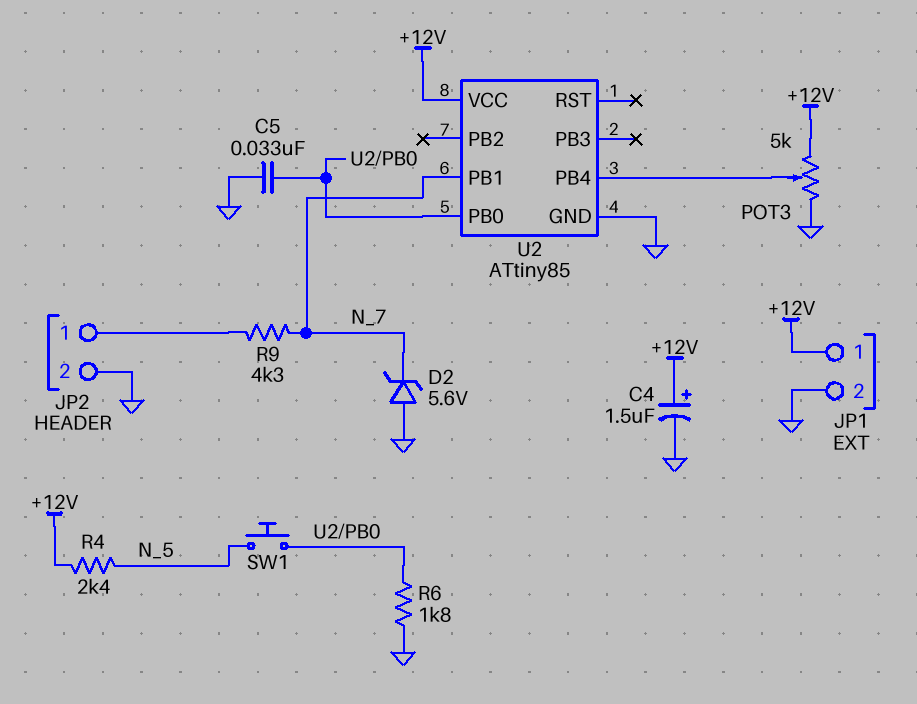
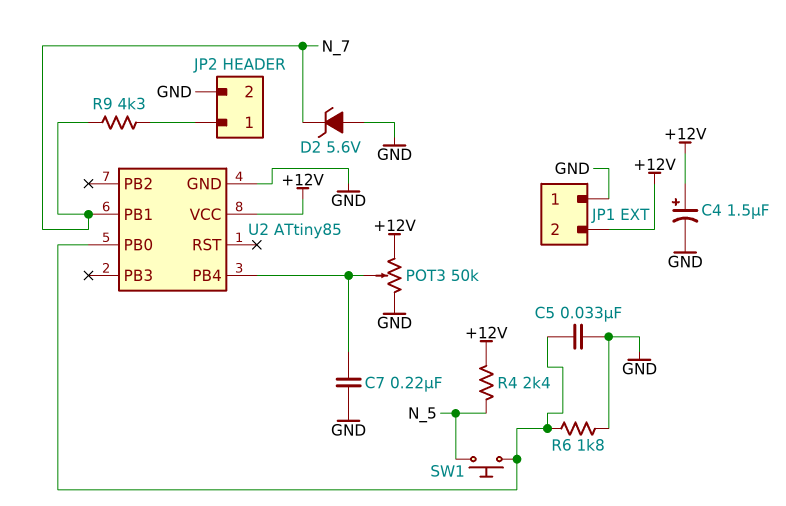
C7: none -> 220nF (GND, U2/PB4)
JP1 pin 1: +12V -> GND
JP1 pin 2: GND -> +12V
POT3: 5k (+12V, GND, wiper U2/PB4) -> 50k (+12V, GND, wiper U2/PB4)

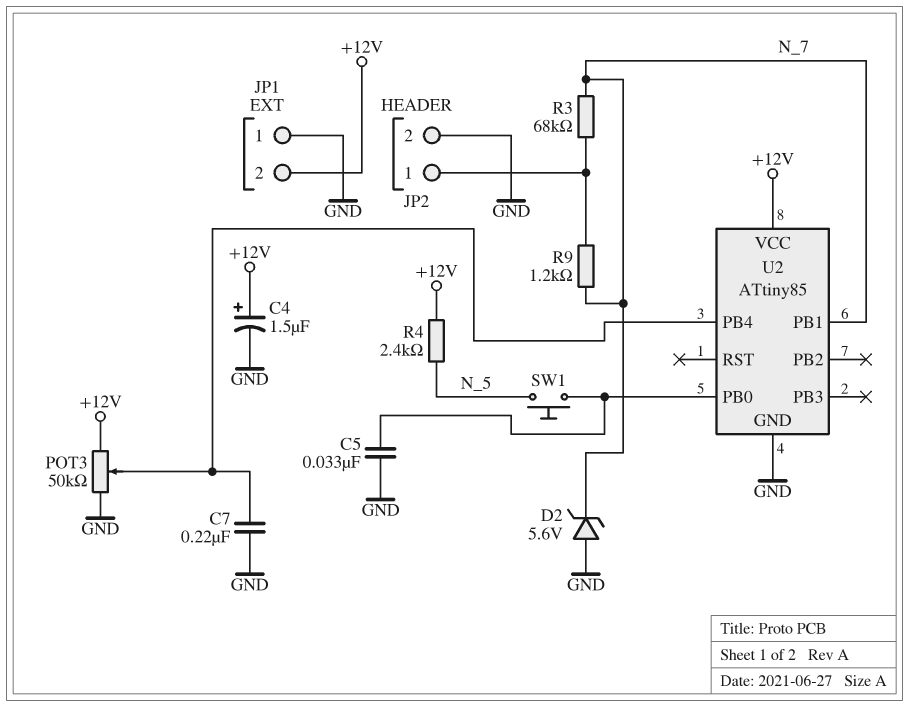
R3: none -> 68k (JP2/1, N_7)
R6: 1.8k (GND, U2/PB0) -> none
R9: 4.3k (JP2/1, N_7) -> 1.2k (JP2/1, N_7)

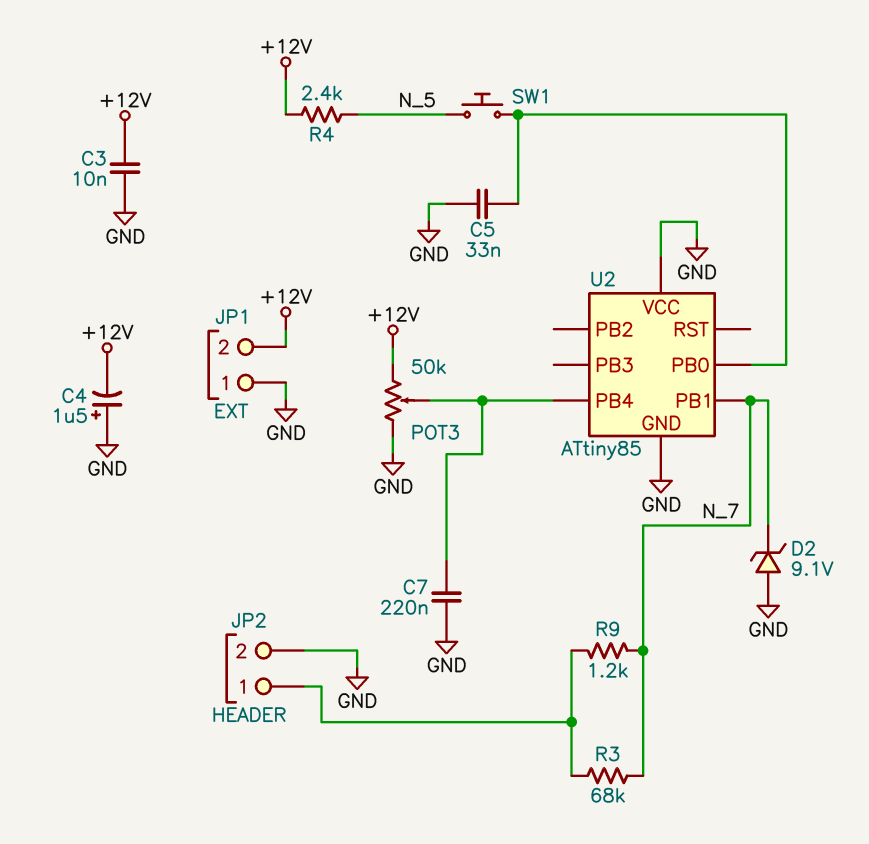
C3: none -> 10nF (+12V, GND)
C4: 1.5uF (plus +12V, minus GND) -> 1.5uF (plus GND, minus +12V)
D2: zener 5.6V (A GND, K N_7) -> zener 9.1V (A GND, K N_7)
U2 pin VCC: +12V -> GND

